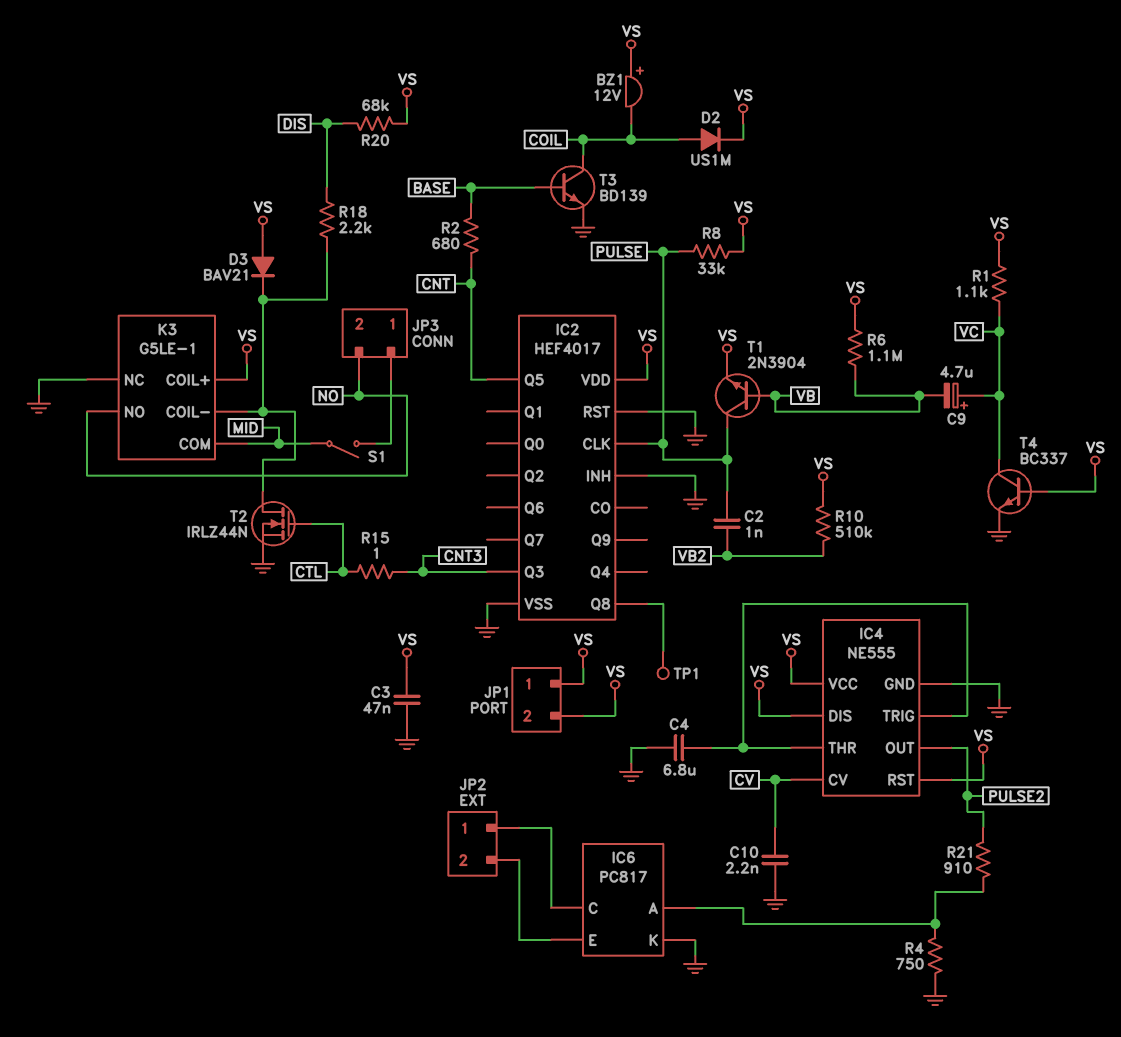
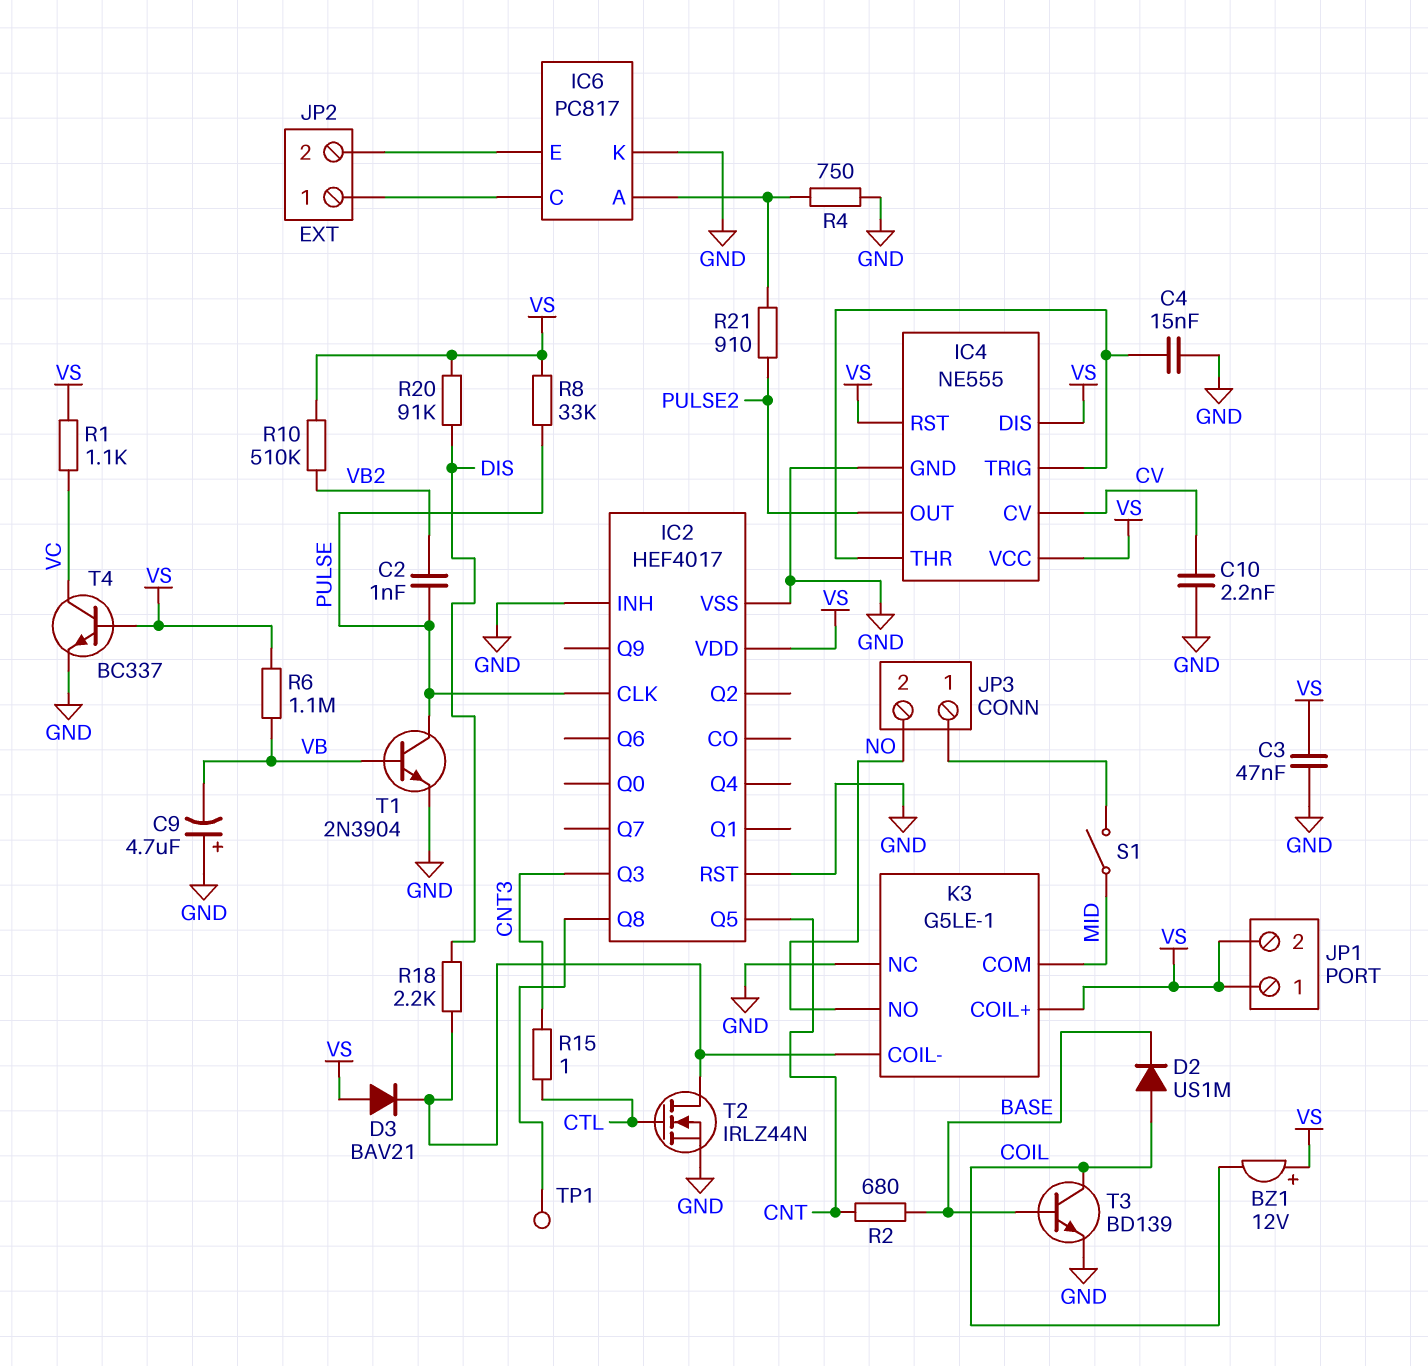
C4: 6.8uF (GND, IC4/THR) -> 15nF (GND, IC4/THR)
C9: 4.7uF (plus VC, minus VB) -> 4.7uF (plus GND, minus VB)
D2: diode US1M (A COIL, K VS) -> diode US1M (A COIL, K BASE)
R20: 68k (DIS, VS) -> 91k (DIS, VS)
T1: NPN 2N3904 (B VB, C PULSE, E VS) -> NPN 2N3904 (B VB, C PULSE, E GND)

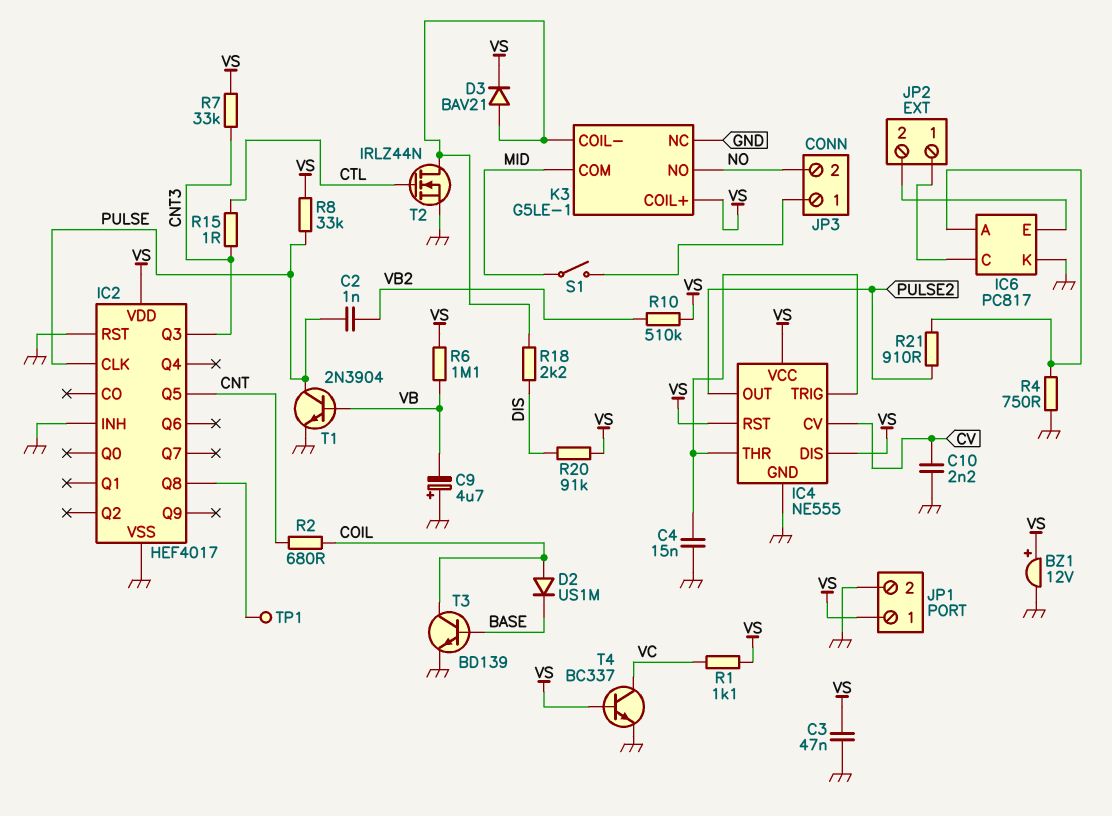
BZ1: buzzer 12V (plus VS, minus COIL) -> buzzer 12V (plus VS, minus GND)
D3: diode BAV21 (A VS, K K3/COIL-) -> diode BAV21 (A K3/COIL-, K VS)
JP1 pin 2: VS -> GND
R2: 680 (BASE, CNT) -> 680 (CNT, COIL)
R7: none -> 33k (CNT3, VS)

